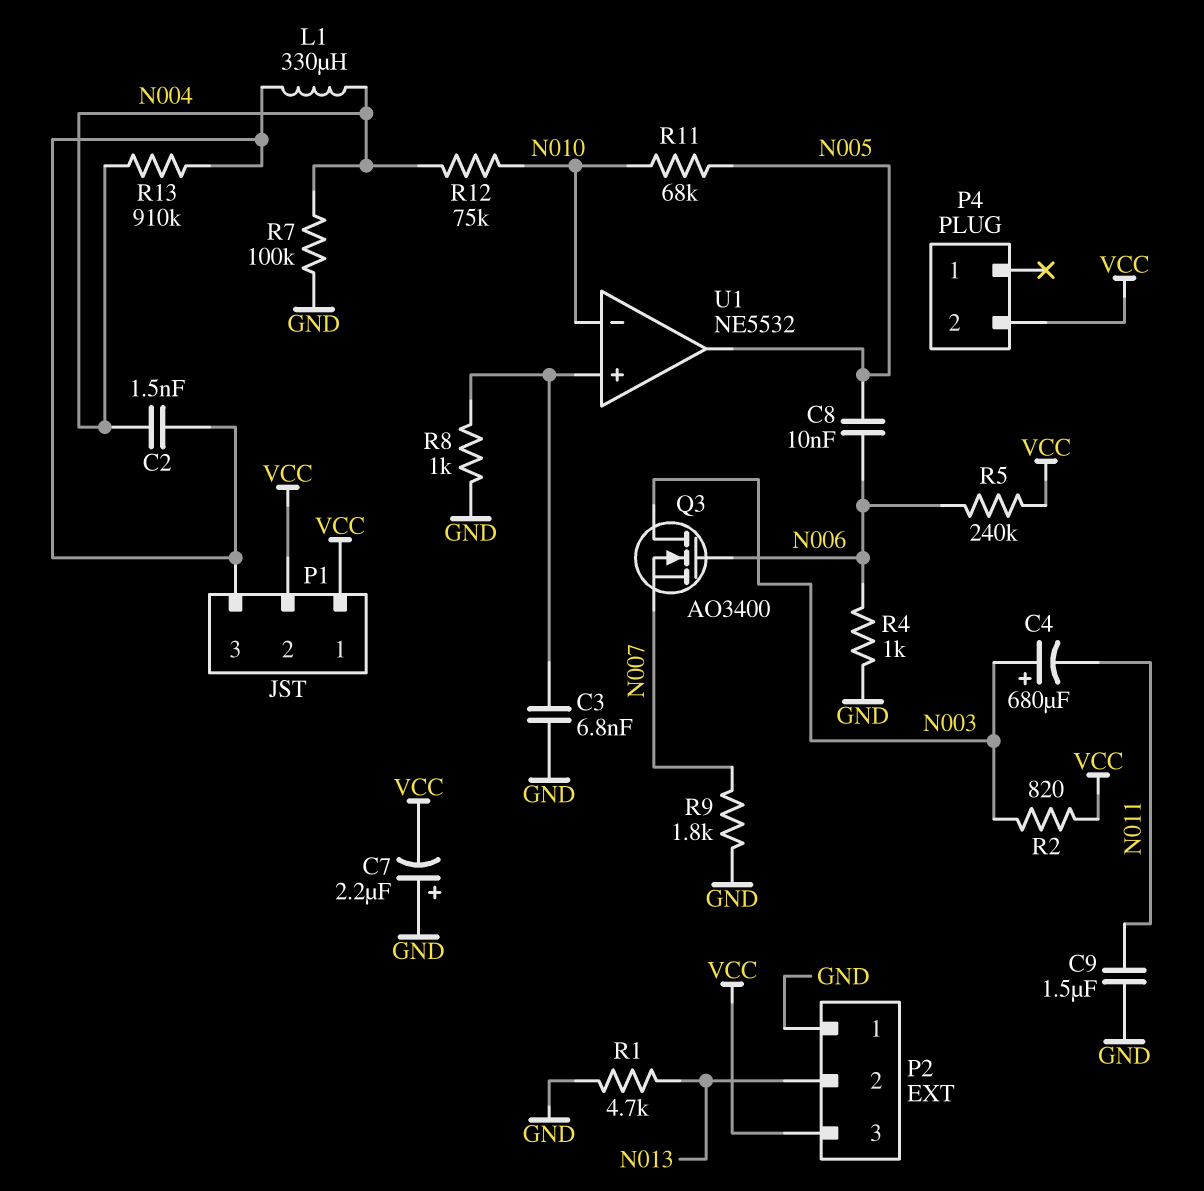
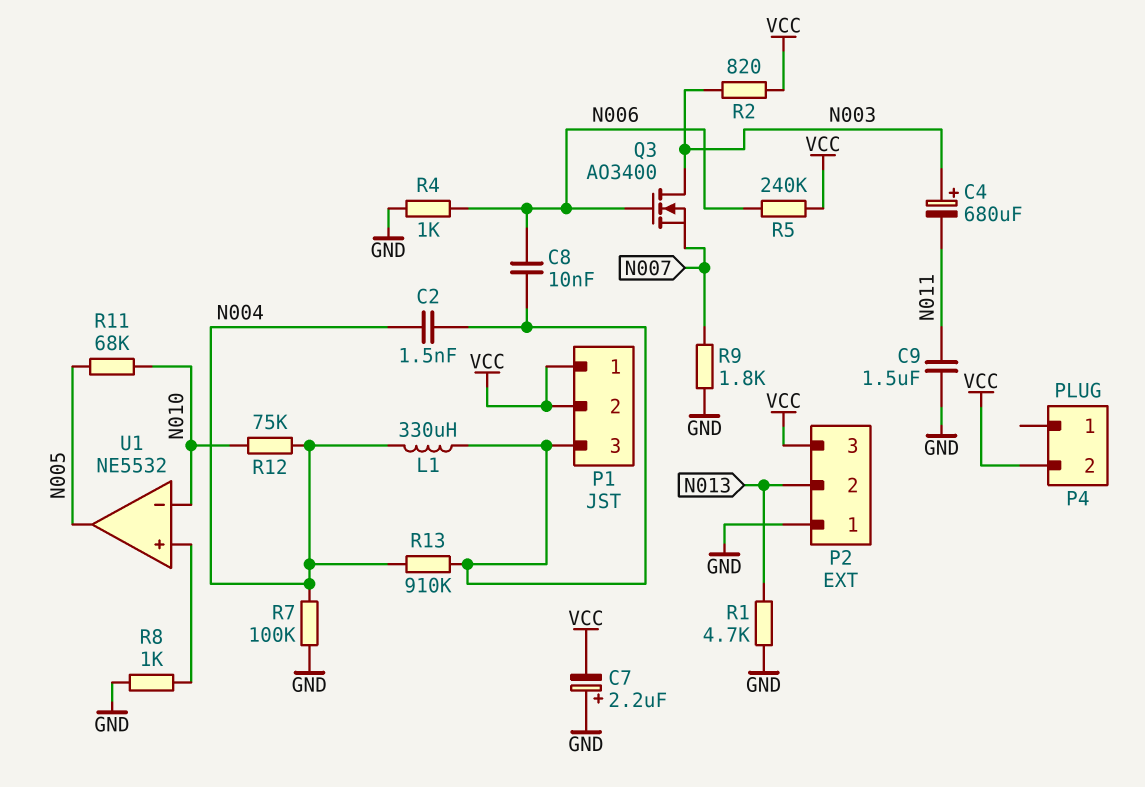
C3: 6.8nF (GND, U1/in+) -> none
C8: 10nF (N005, N006) -> 10nF (N006, P1/3)

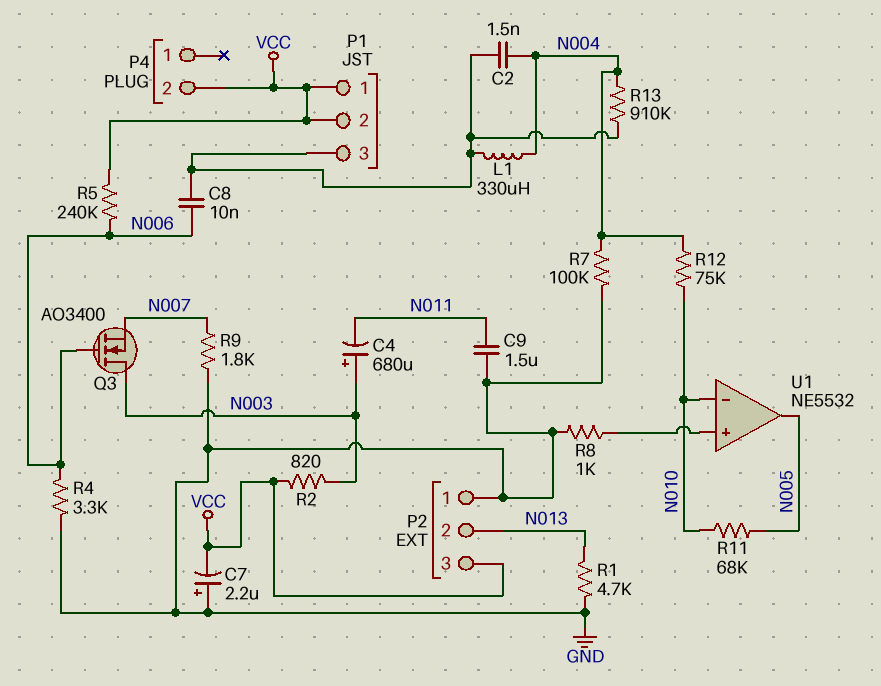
R4: 1k (GND, N006) -> 3.3k (GND, N006)

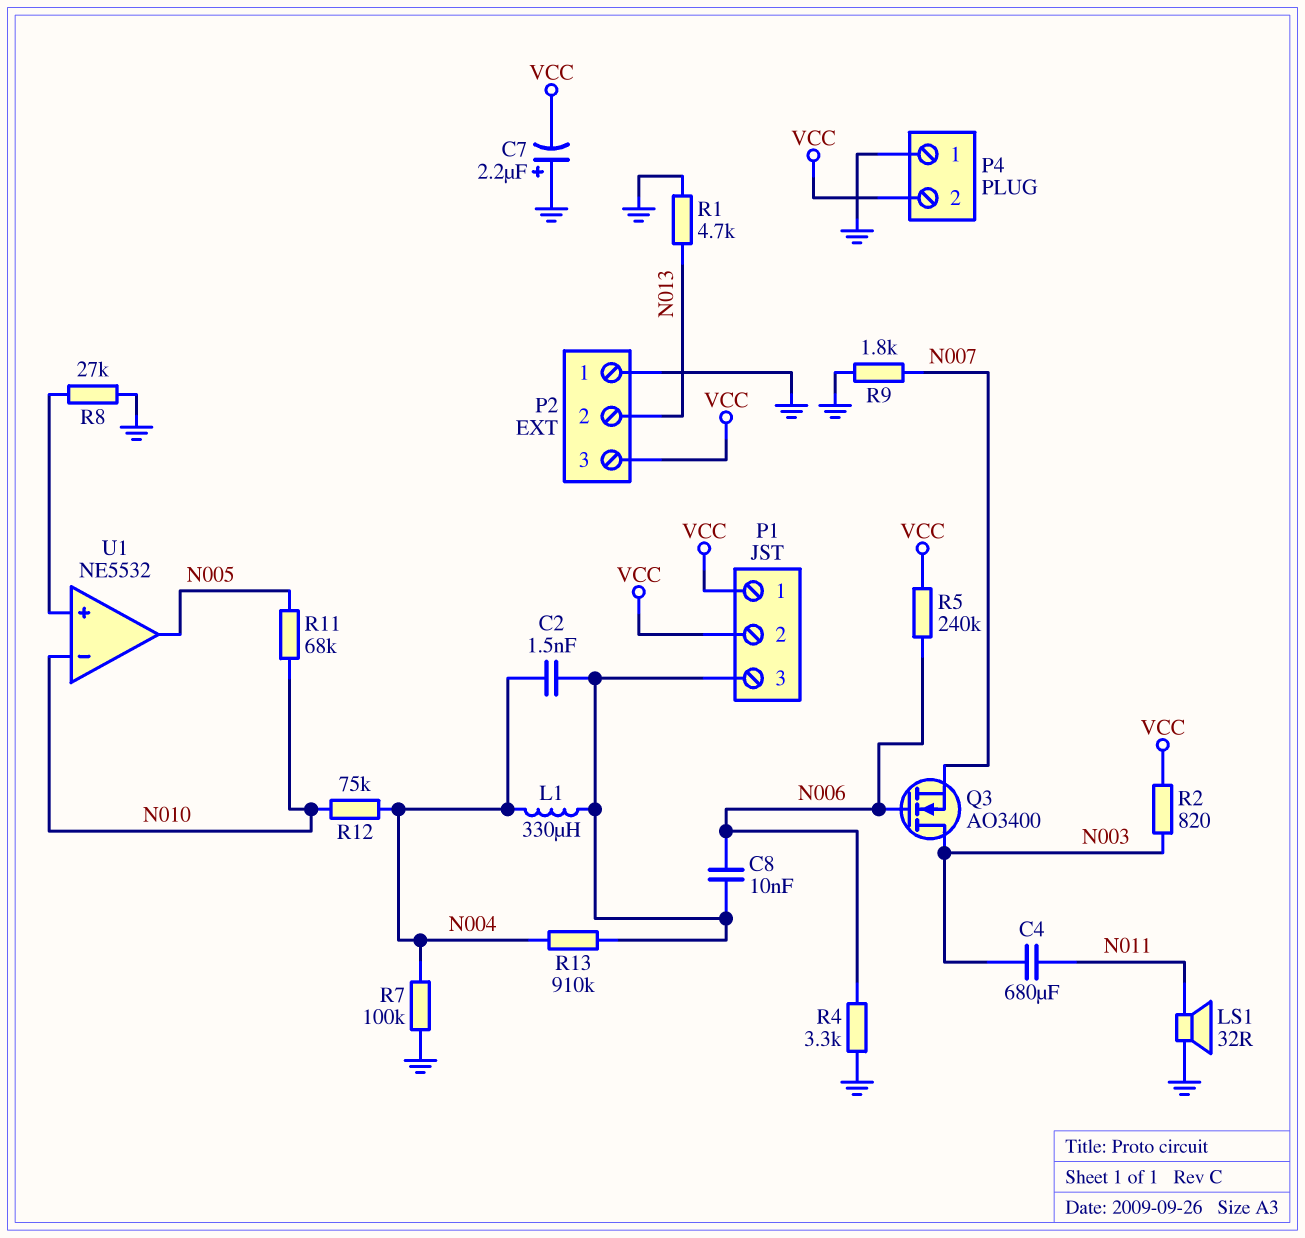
C4: 680uF (plus N003, minus N011) -> 680uF (N003, N011)
C9: 1.5uF (GND, N011) -> none
LS1: none -> speaker 32R (GND, N011)
P4 pin 1: none -> GND
R8: 1k (GND, U1/in+) -> 27k (GND, U1/in+)

